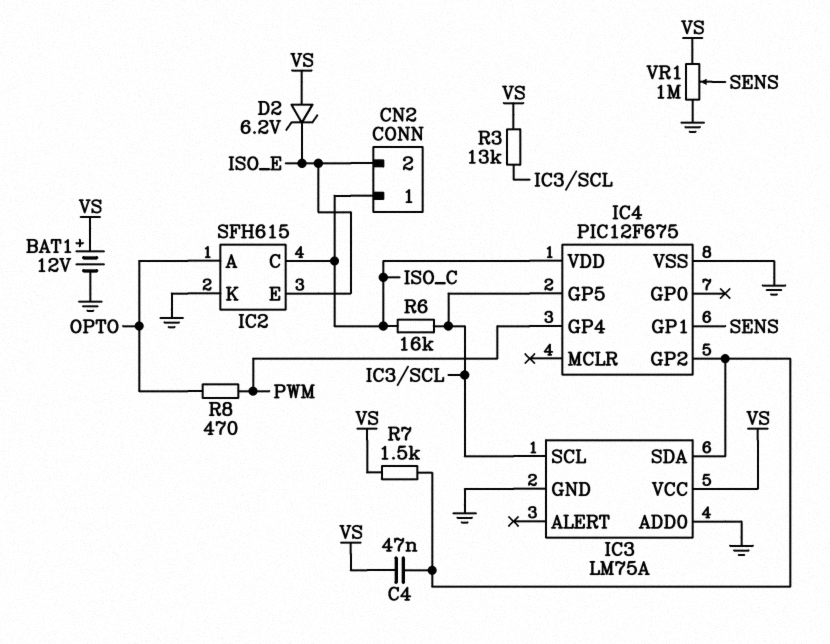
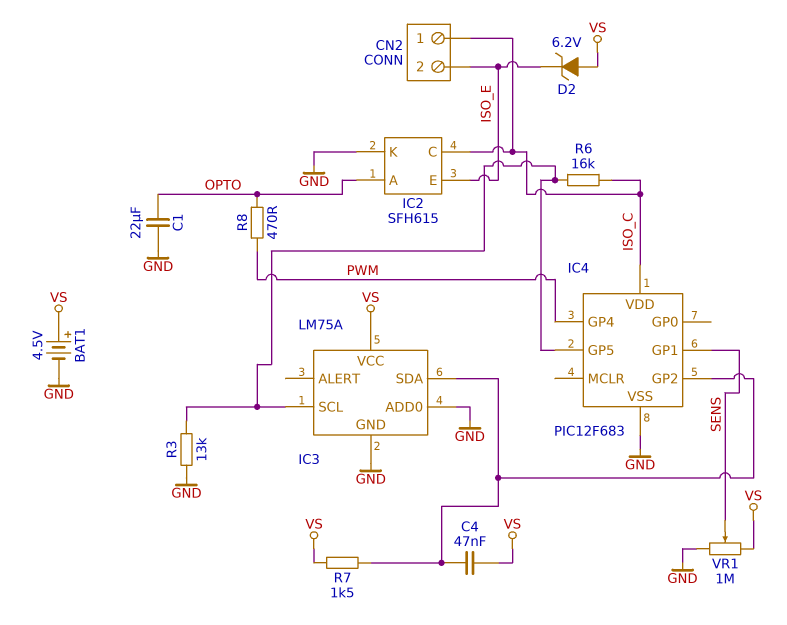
BAT1: 12V (plus VS, minus GND) -> 4.5V (plus VS, minus GND)
C1: none -> 22uF (GND, OPTO)
IC4: PIC12F675 -> PIC12F683
R3: 13k (IC3/SCL, VS) -> 13k (GND, IC3/SCL)

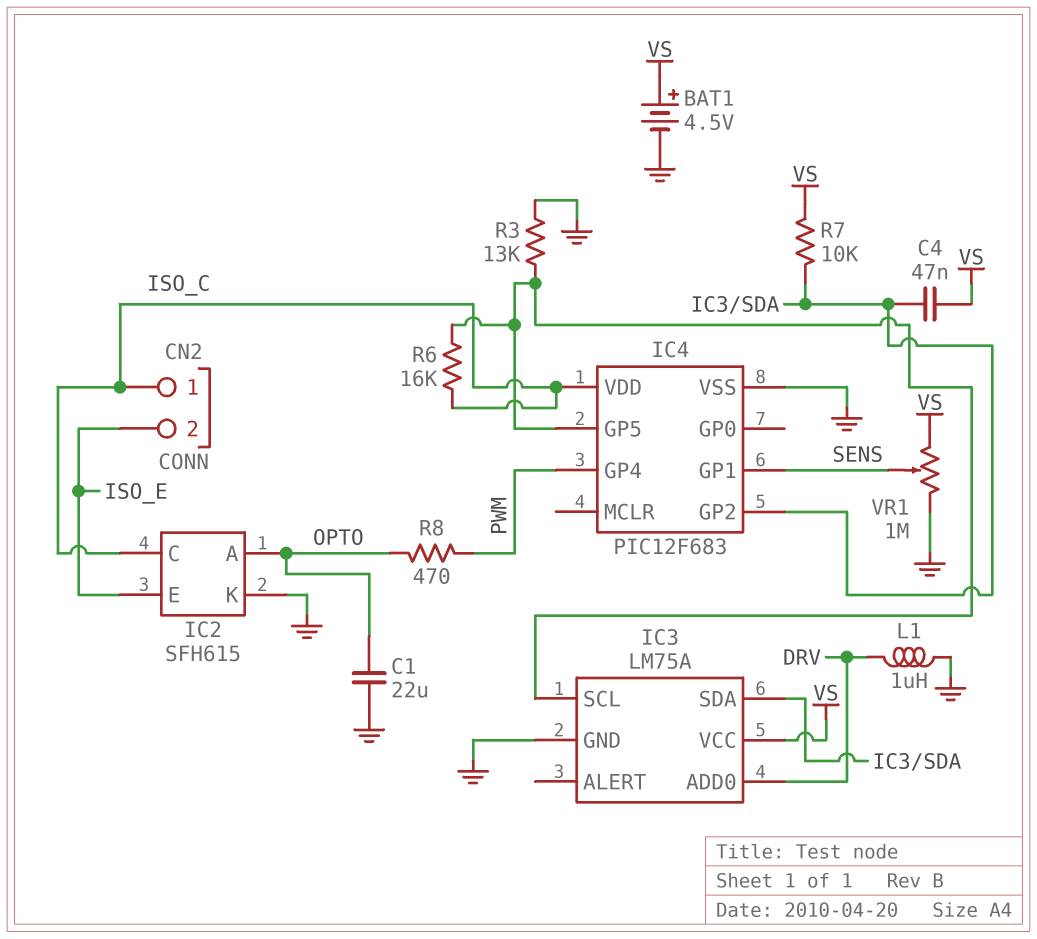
D2: zener 6.2V (A VS, K ISO_E) -> none
IC3 pin ADD0: GND -> DRV
L1: none -> 1uH (DRV, GND)
R7: 1.5k (IC3/SDA, VS) -> 10k (IC3/SDA, VS)

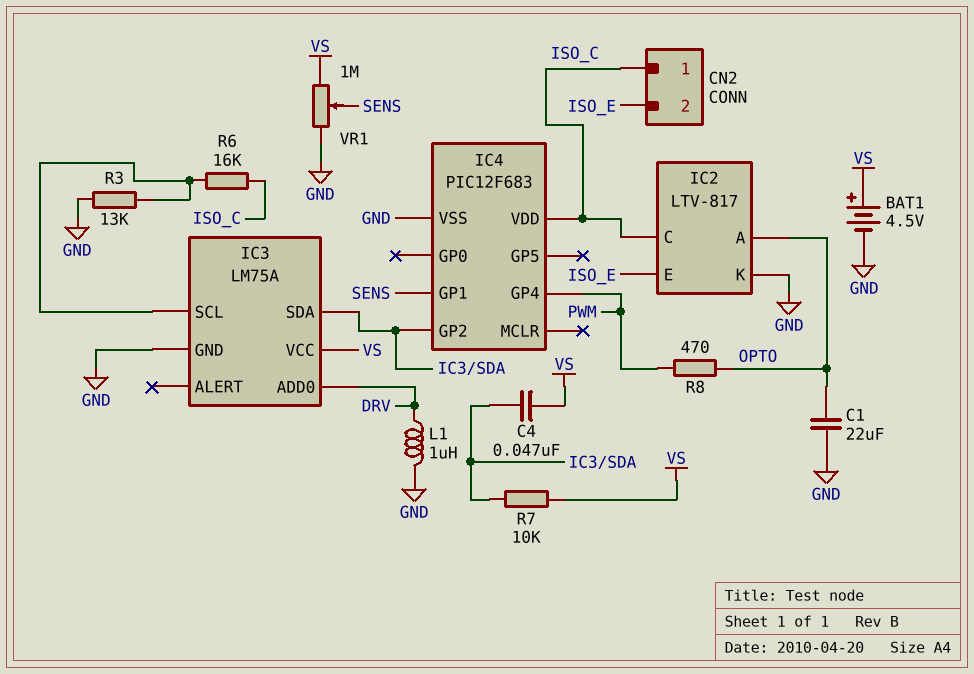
IC2: SFH615 -> LTV-817
IC4 pin GP5: IC3/SCL -> none

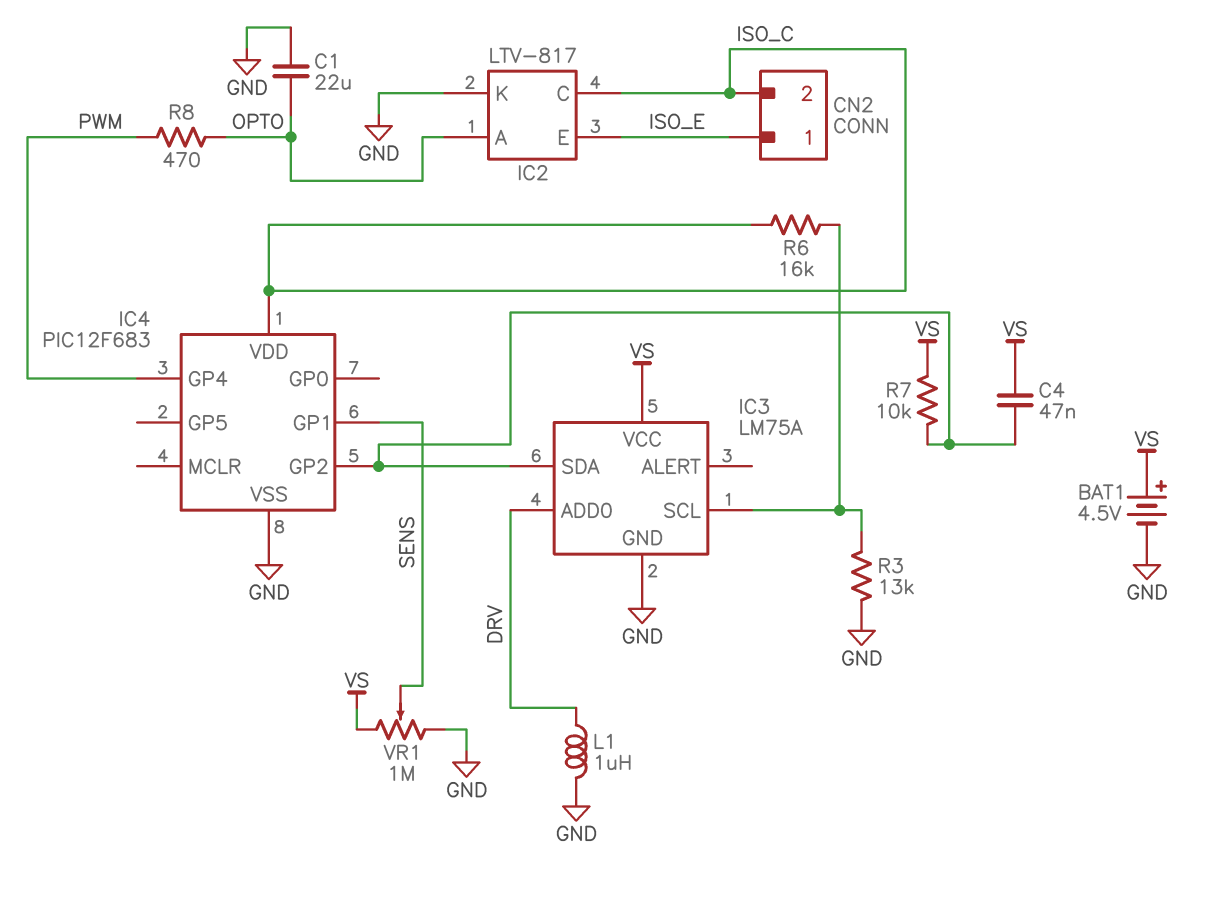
CN2 pin 1: ISO_C -> ISO_E
CN2 pin 2: ISO_E -> ISO_C

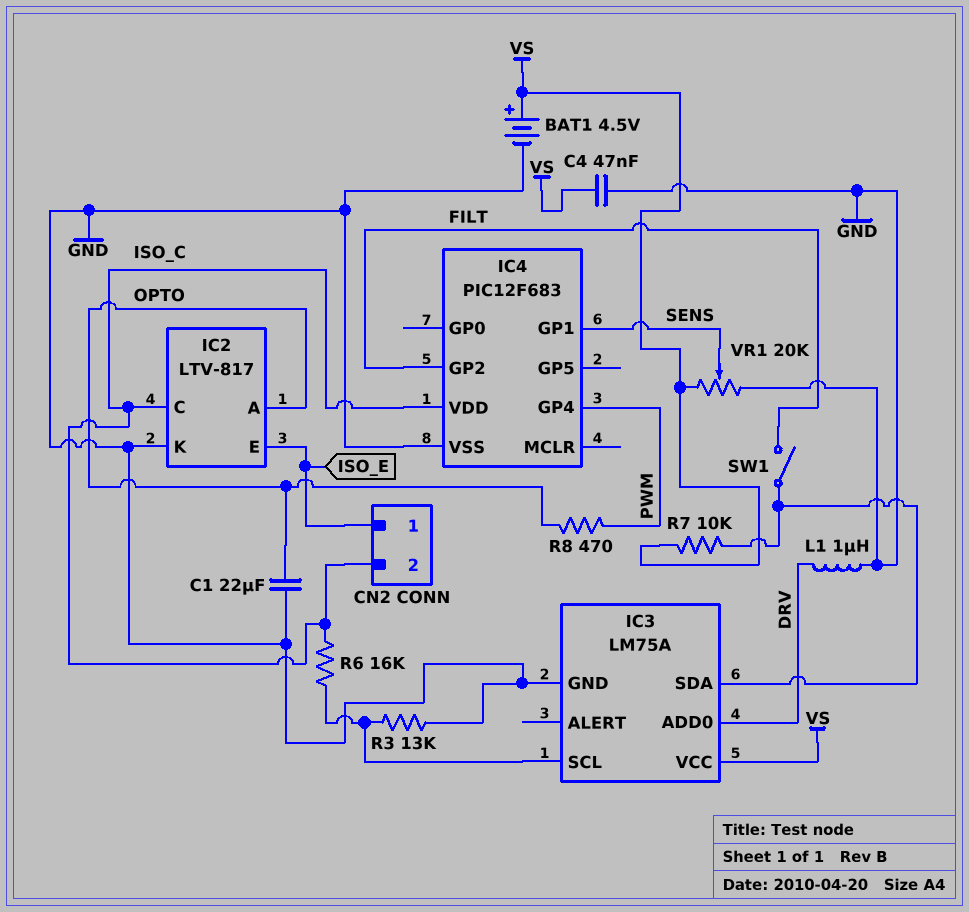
C4: 47nF (IC3/SDA, VS) -> 47nF (GND, VS)
IC4 pin GP2: IC3/SDA -> FILT
SW1: none -> switch (FILT, IC3/SDA)
VR1: 1M (GND, VS, wiper SENS) -> 20k (GND, VS, wiper SENS)

